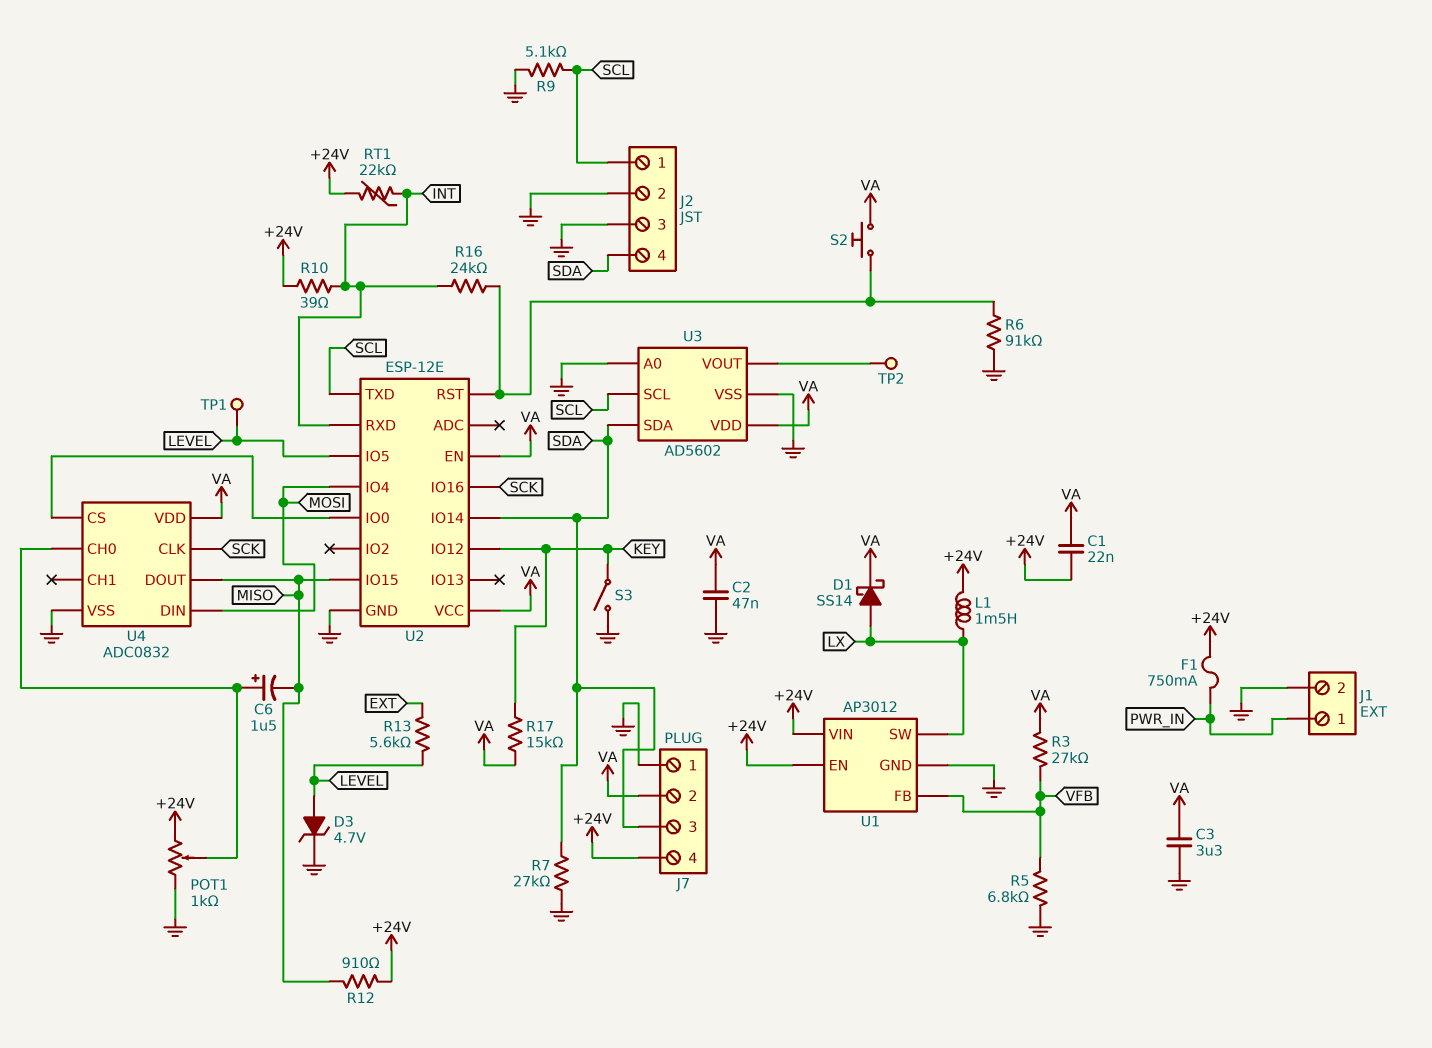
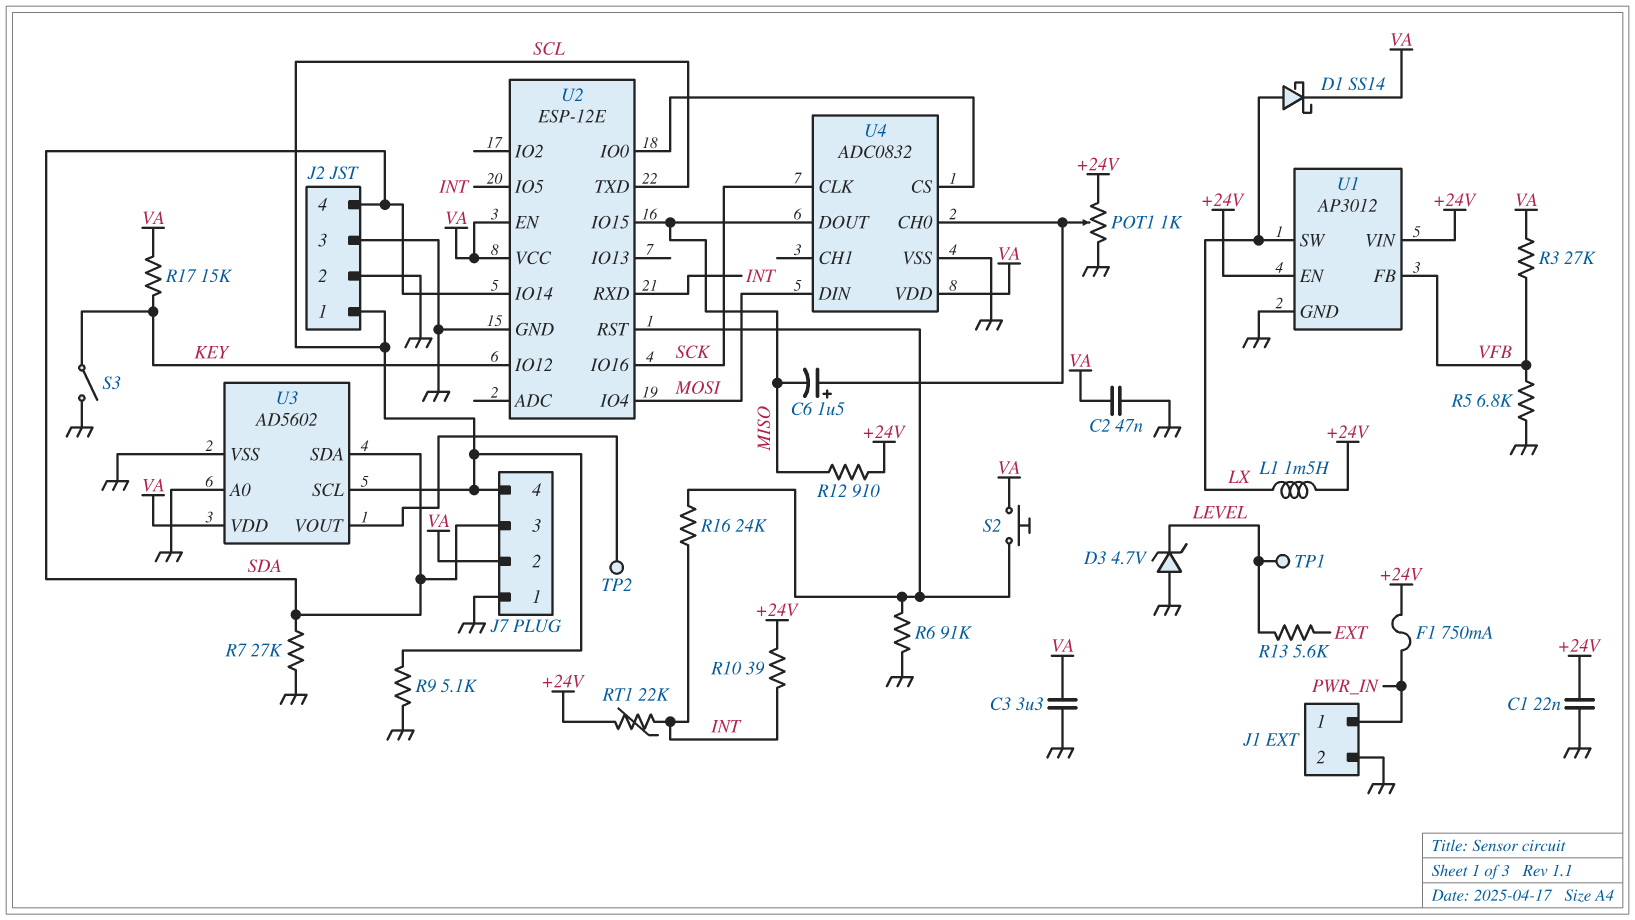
C1: 22nF (+24V, VA) -> 22nF (+24V, GND)
D3: zener 4.7V (A LEVEL, K GND) -> zener 4.7V (A GND, K LEVEL)
J7 pin 4: +24V -> SCL
U2 pin IO5: LEVEL -> INT

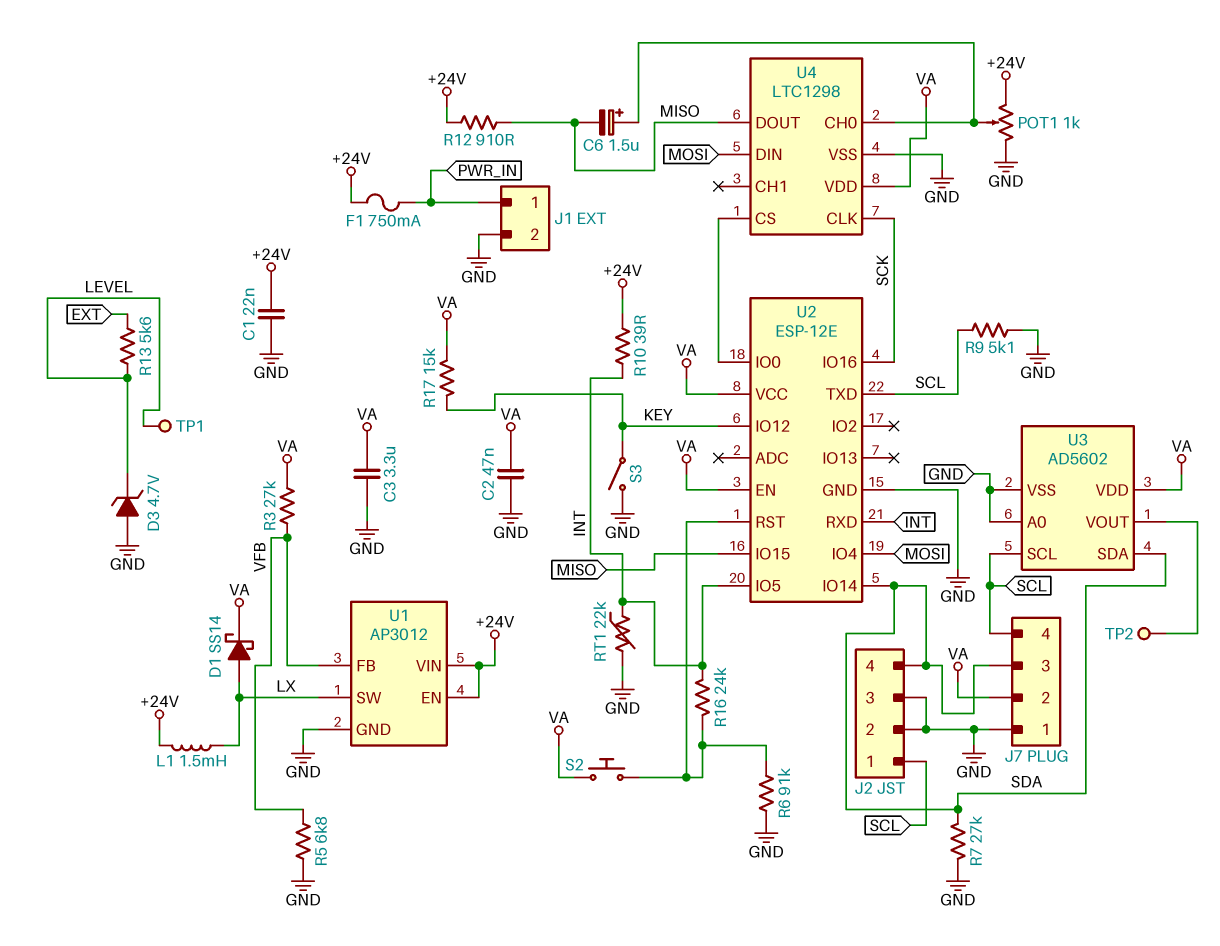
RT1: 22k (+24V, INT) -> 22k (GND, INT)
U4: ADC0832 -> LTC1298

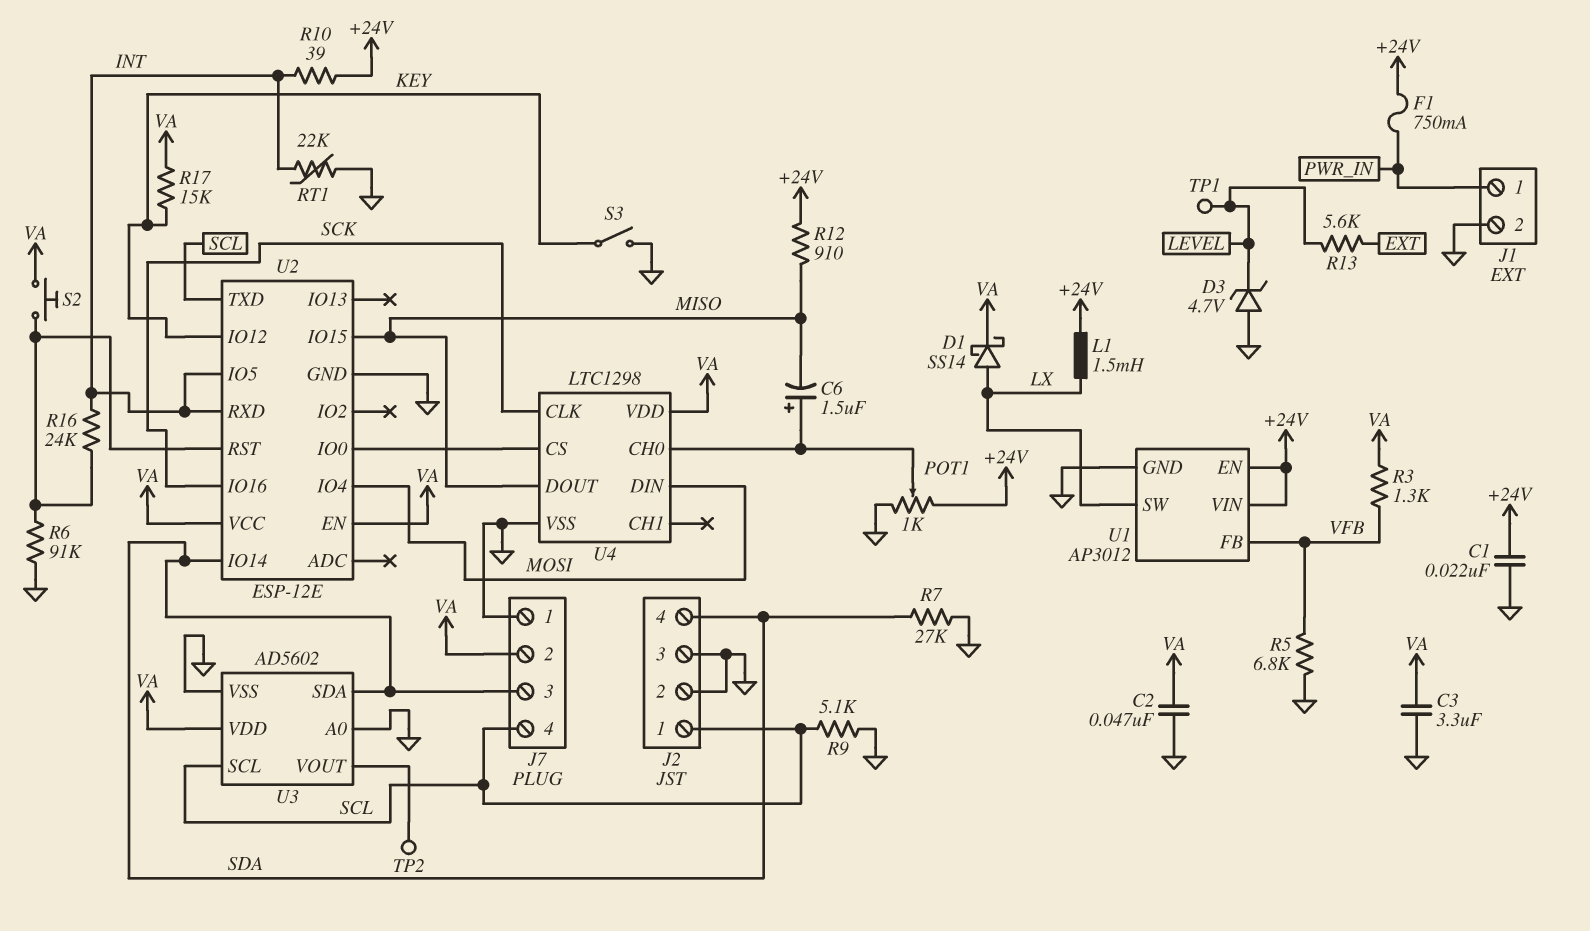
R3: 27k (VA, VFB) -> 1.3k (VA, VFB)

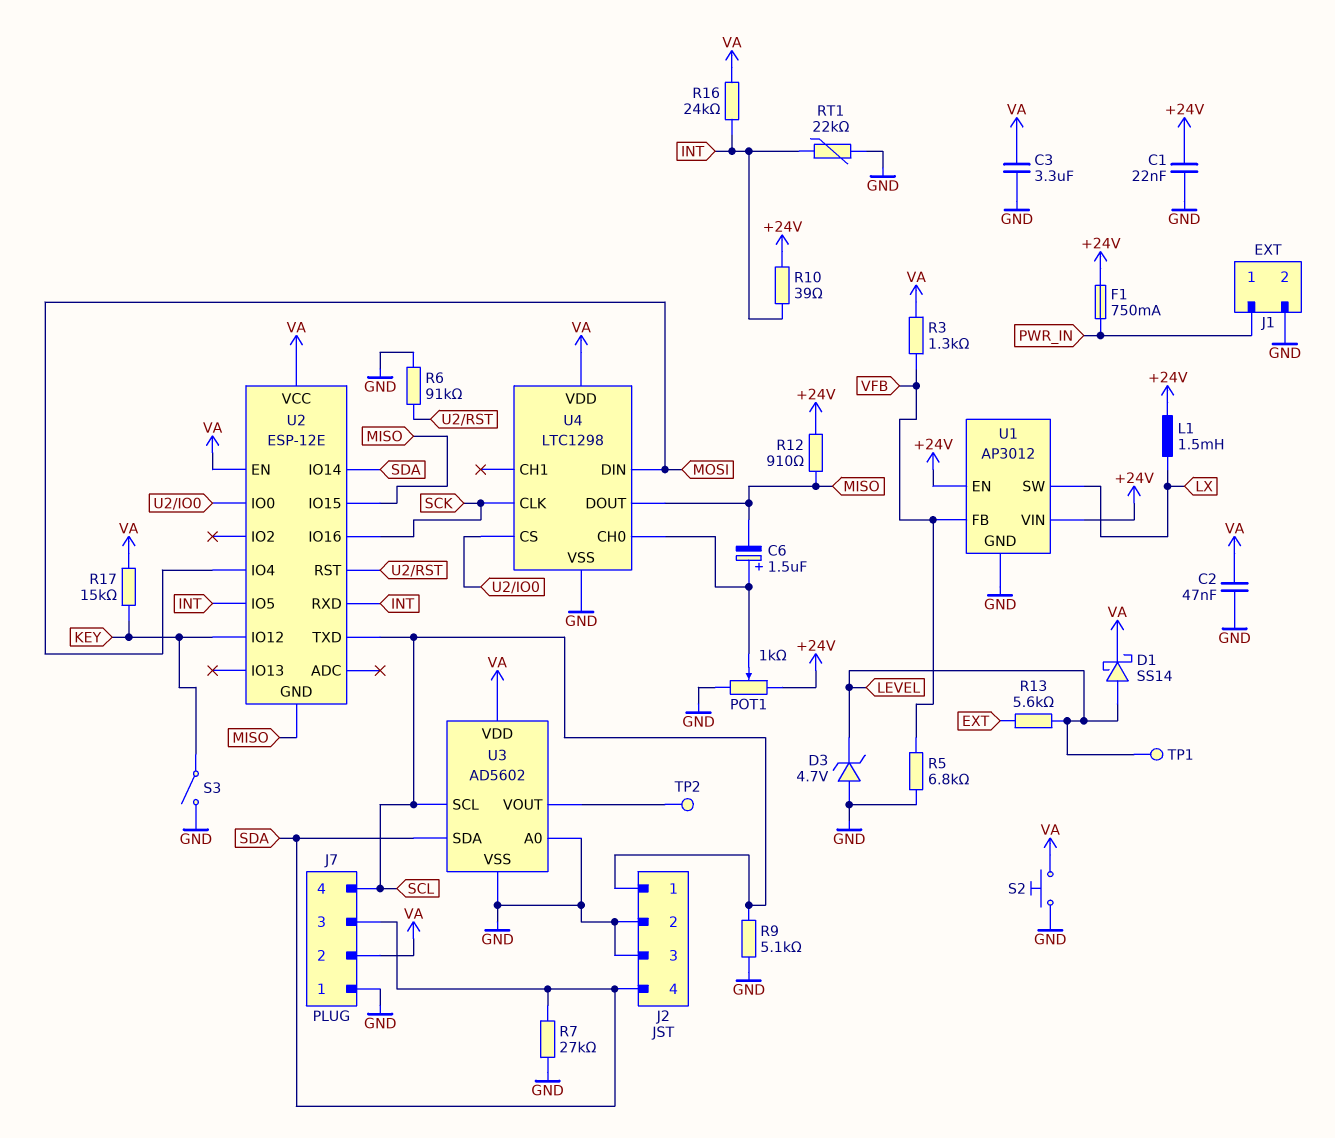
D1: schottky SS14 (A LX, K VA) -> schottky SS14 (A LEVEL, K VA)
R16: 24k (INT, U2/RST) -> 24k (INT, VA)
S2: button (U2/RST, VA) -> button (GND, VA)
U2 pin GND: GND -> MISO

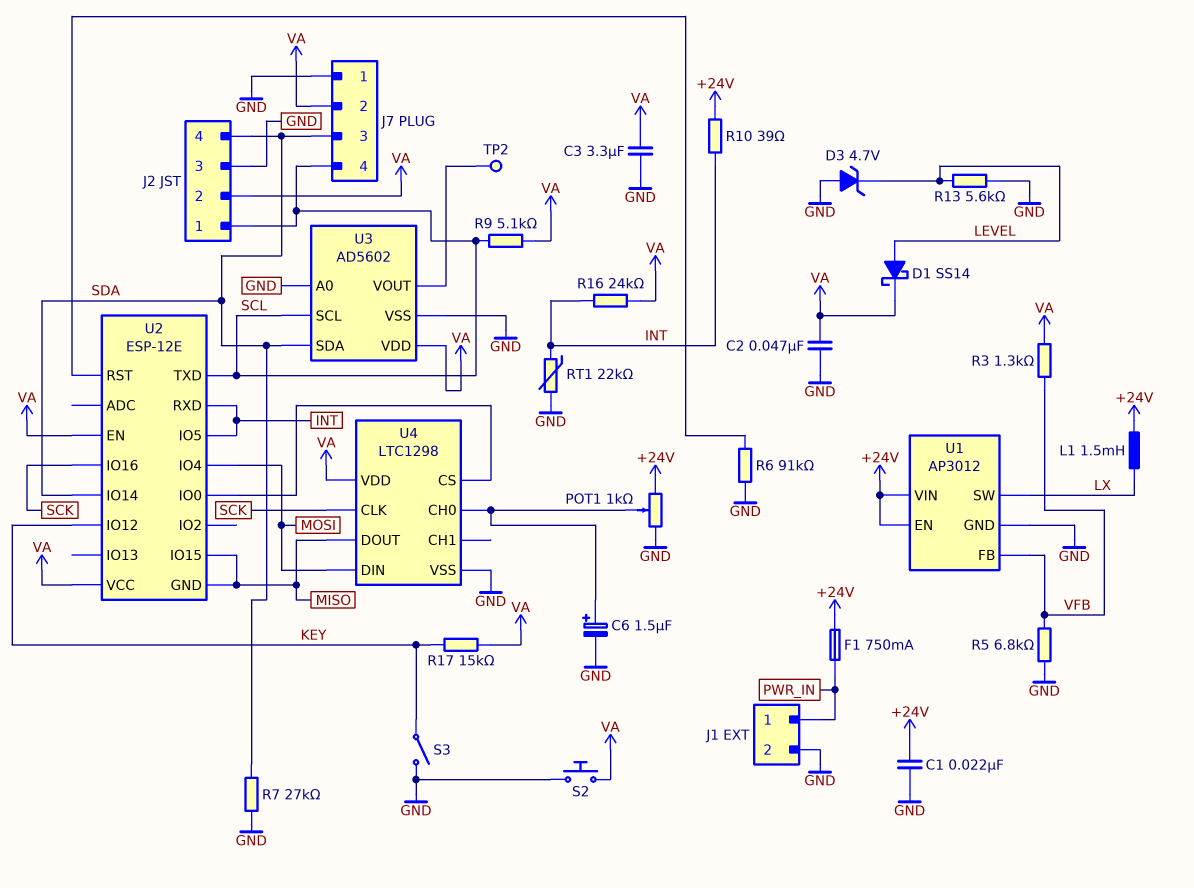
C6: 1.5uF (plus U4/CH0, minus MISO) -> 1.5uF (plus U4/CH0, minus GND)
J2 pin 2: GND -> VA
R9: 5.1k (GND, SCL) -> 5.1k (SCL, VA)
R12: 910 (+24V, MISO) -> none
R13: 5.6k (EXT, LEVEL) -> 5.6k (GND, LEVEL)
TP1: test point (LEVEL) -> none

